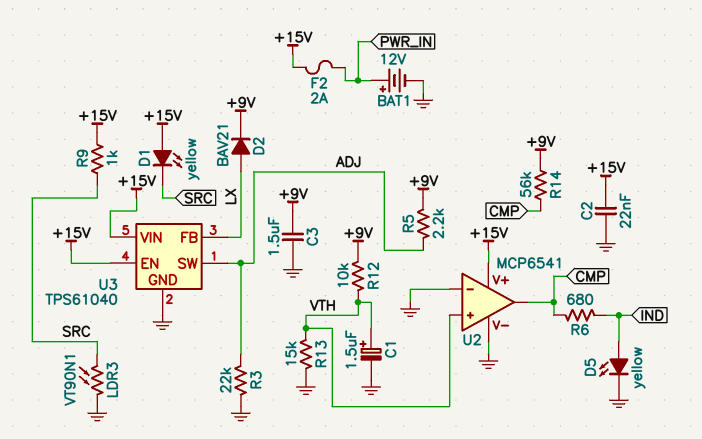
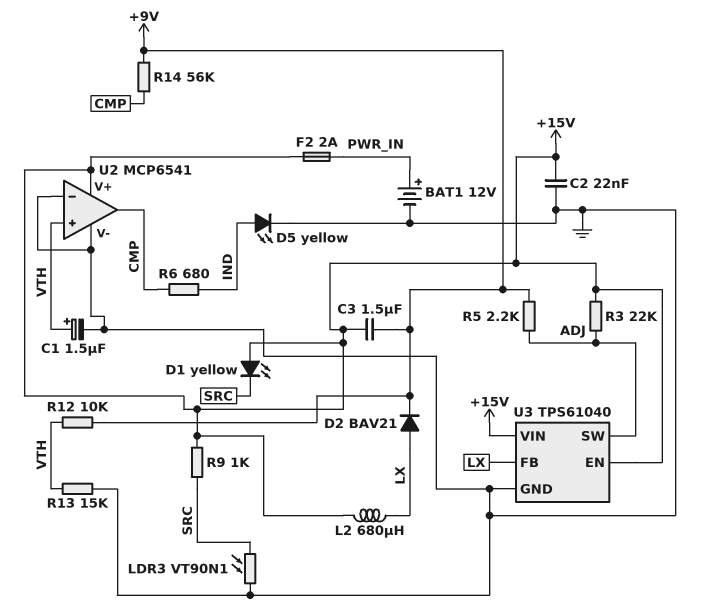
C3: 1.5uF (+9V, GND) -> 1.5uF (+9V, +15V)
L2: none -> 680uH (+15V, LX)
R3: 22k (ADJ, GND) -> 22k (+15V, ADJ)

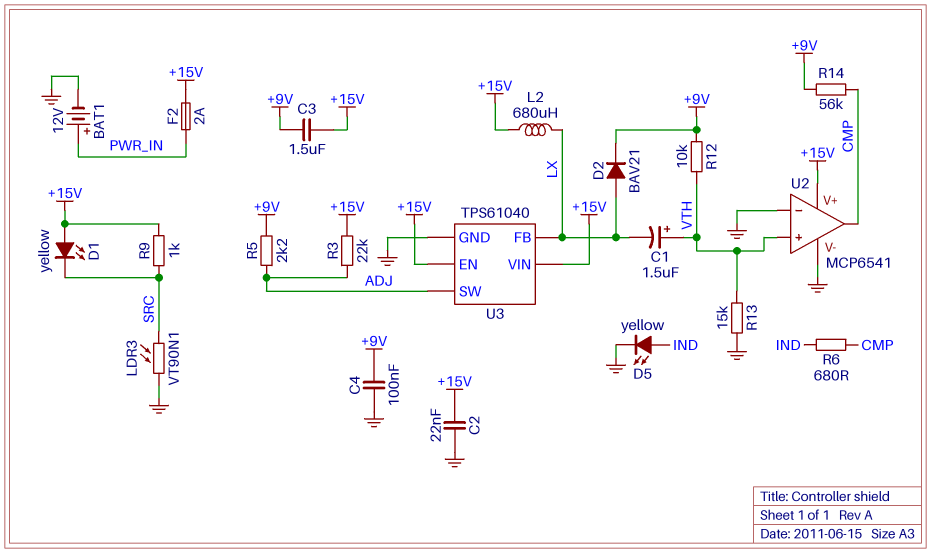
C1: 1.5uF (plus VTH, minus GND) -> 1.5uF (plus VTH, minus LX)
C4: none -> 100nF (+9V, GND)

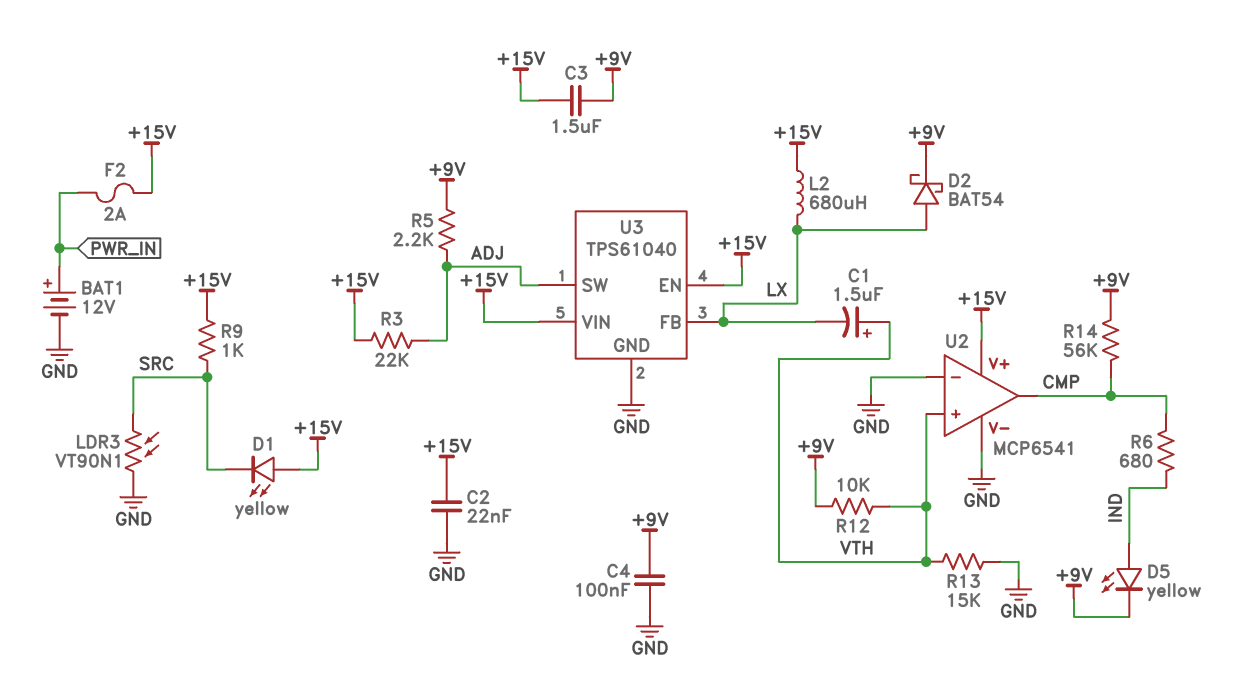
D2: diode BAV21 (A LX, K +9V) -> schottky BAT54 (A LX, K +9V)
D5: LED yellow (A IND, K GND) -> LED yellow (A IND, K +9V)

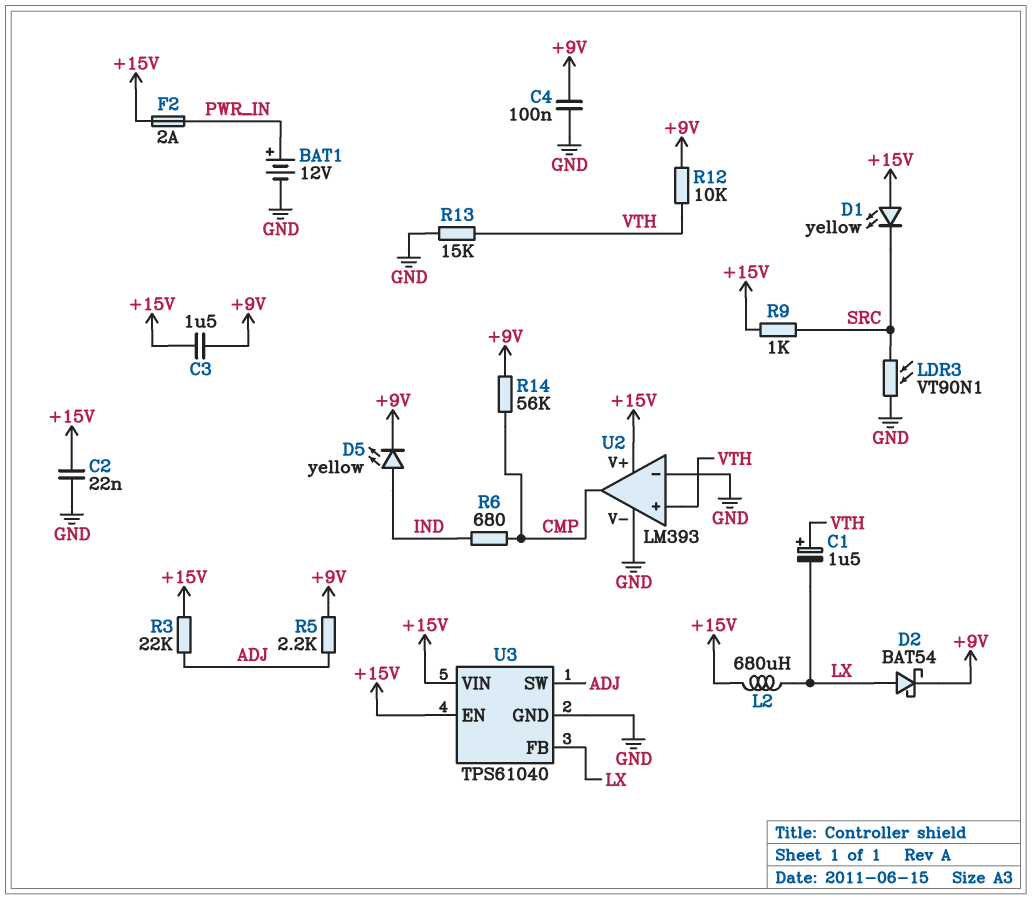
U2: MCP6541 -> LM393

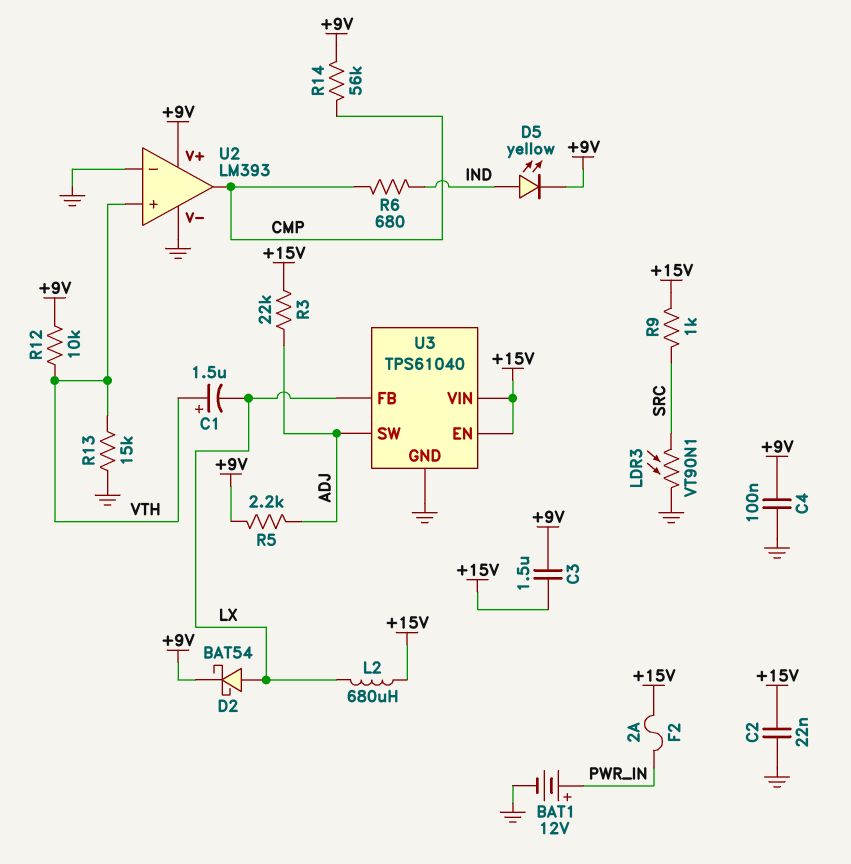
D1: LED yellow (A +15V, K SRC) -> none
U2 pin V+: +15V -> +9V

